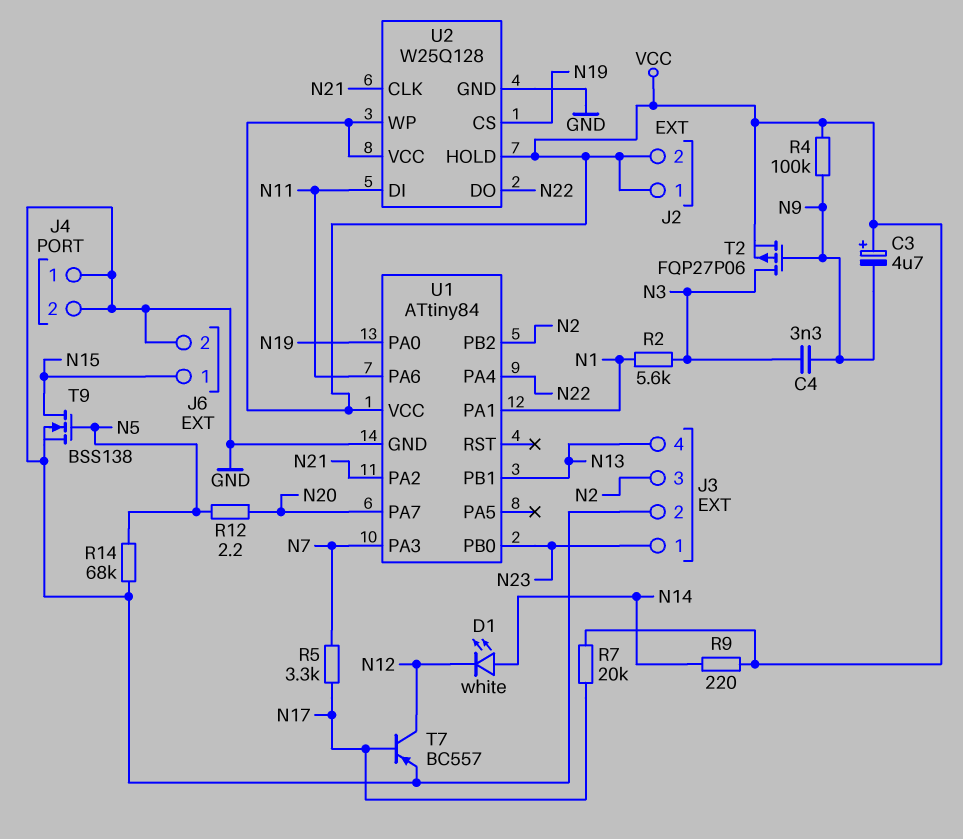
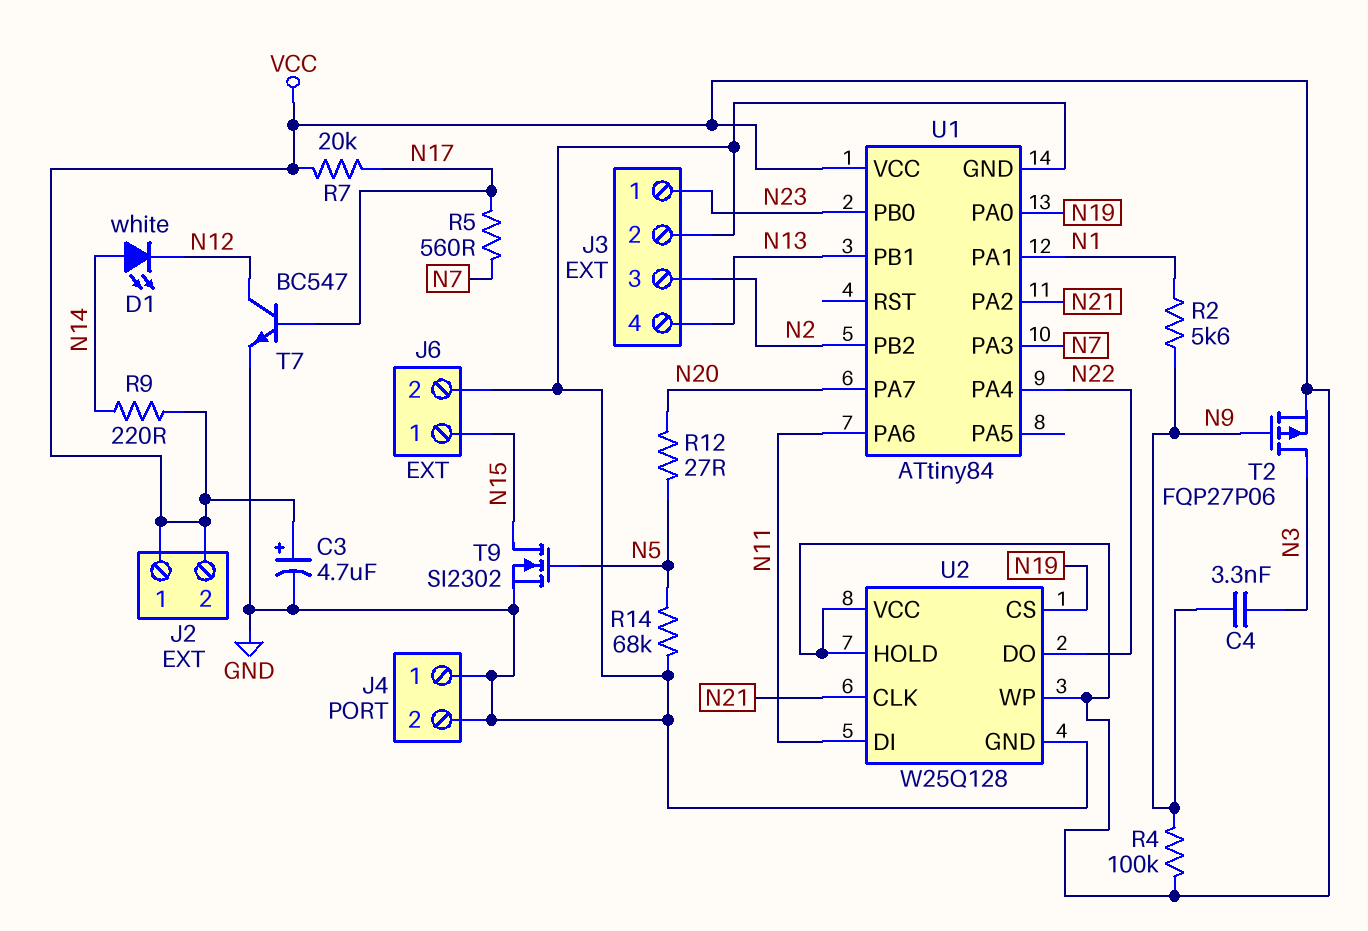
C3: 4.7uF (plus VCC, minus N9) -> 4.7uF (plus VCC, minus GND)
R2: 5.6k (N1, N3) -> 5.6k (N1, N9)
R5: 3.3k (N7, N17) -> 560 (N7, N17)
R12: 2.2 (N5, N20) -> 27 (N5, N20)
T7: PNP BC557 (B N17, C N12, E GND) -> NPN BC547 (B N17, C N12, E GND)
T9: NMOS BSS138 (G N5, D N15, S GND) -> NMOS SI2302 (G N5, D N15, S GND)

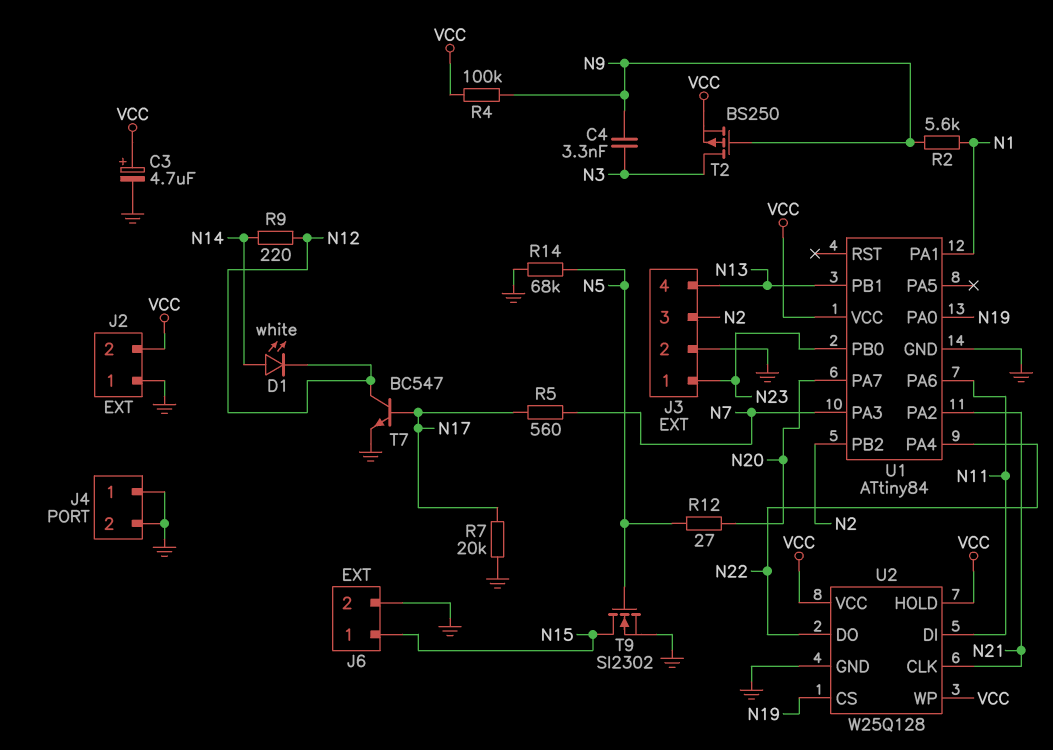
J2 pin 1: VCC -> GND
R7: 20k (N17, VCC) -> 20k (GND, N17)
R9: 220 (N14, VCC) -> 220 (N12, N14)
T2: PMOS FQP27P06 (G N9, D N3, S VCC) -> PMOS BS250 (G N9, D N3, S VCC)

